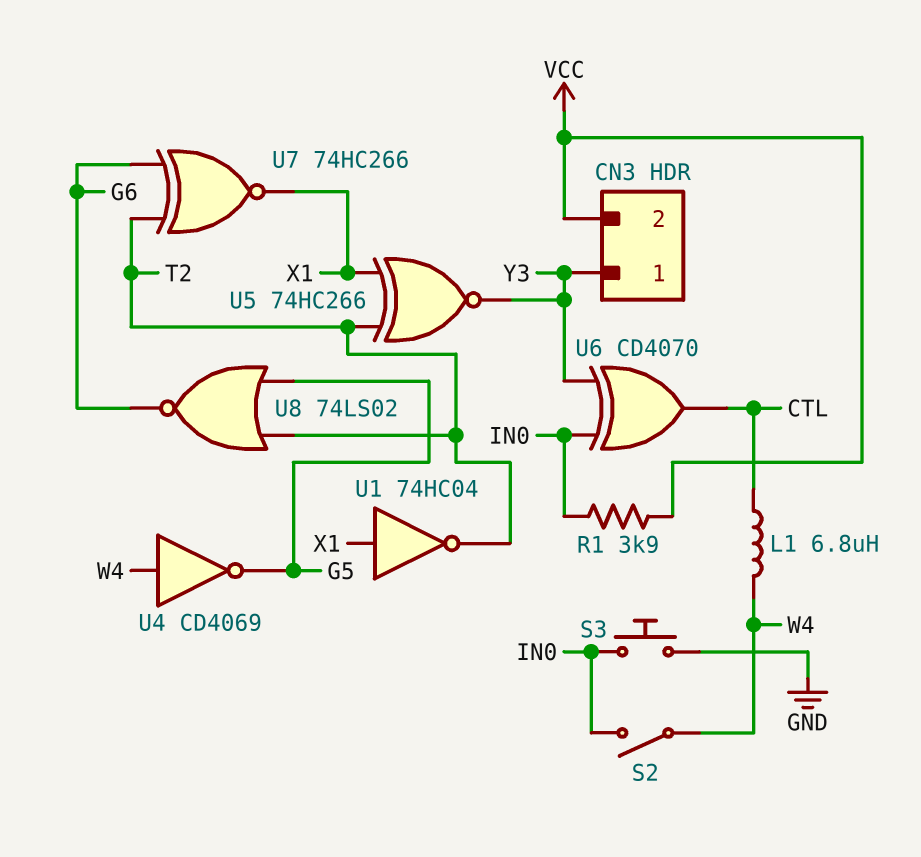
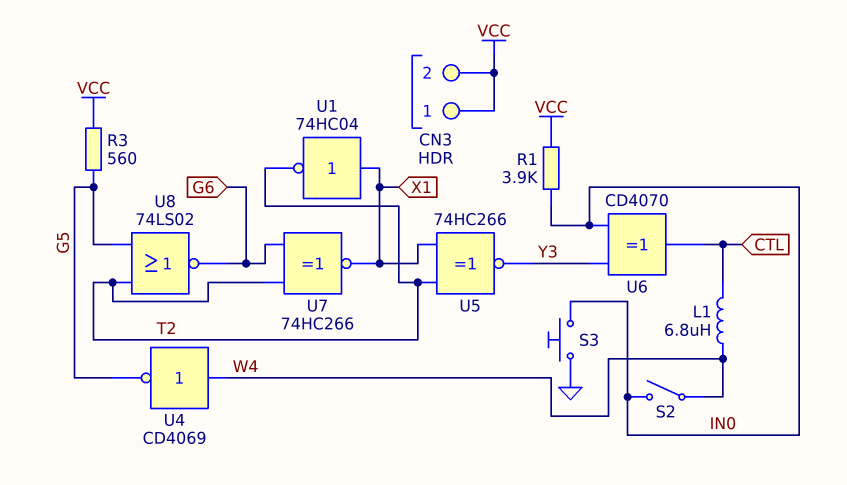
CN3 pin 1: Y3 -> VCC
R3: none -> 560 (G5, VCC)

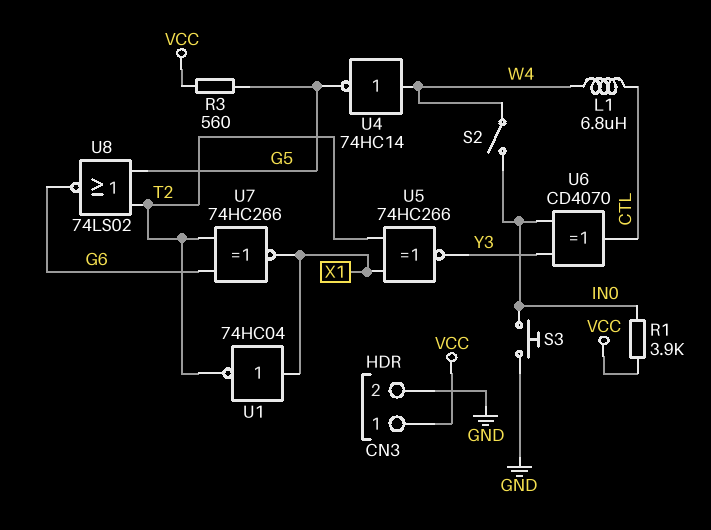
CN3 pin 2: VCC -> GND
U4: NOT CD4069 (in W4, out G5) -> NOT 74HC14 (in W4, out G5)

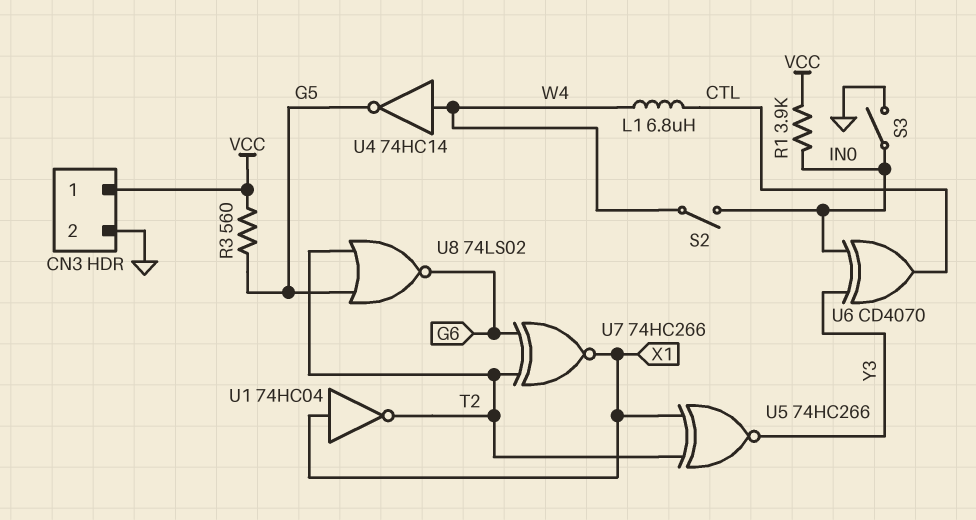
S3: button (GND, IN0) -> switch (GND, IN0)

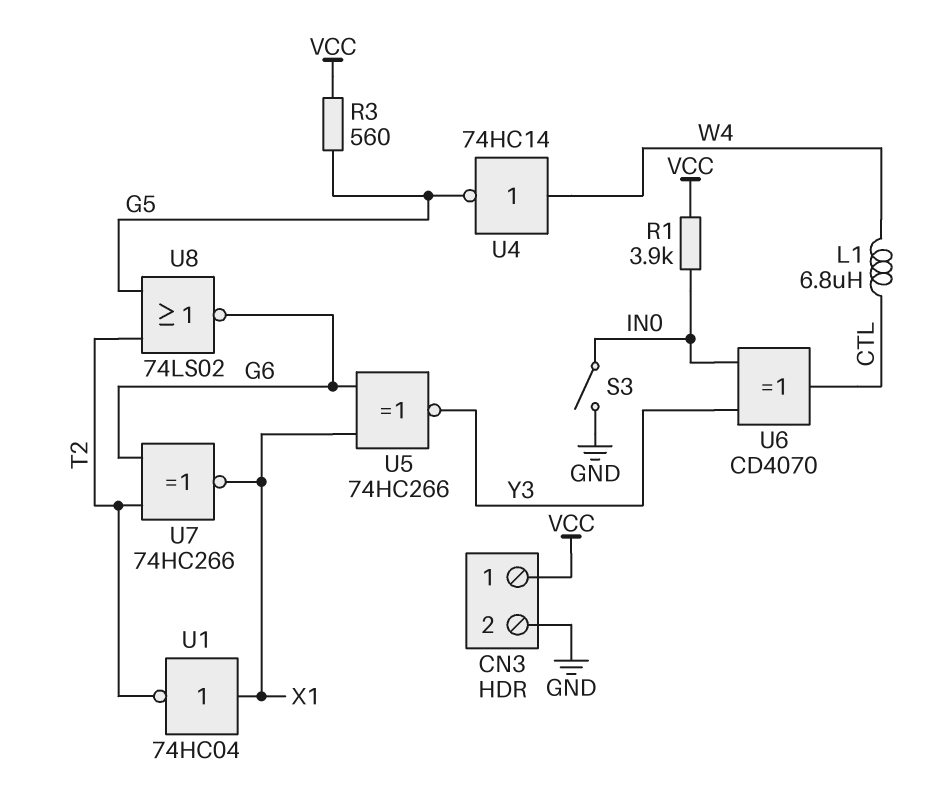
S2: switch (IN0, W4) -> none
U5: XNOR 74HC266 (in T2, in X1, out Y3) -> XNOR 74HC266 (in G6, in X1, out Y3)

